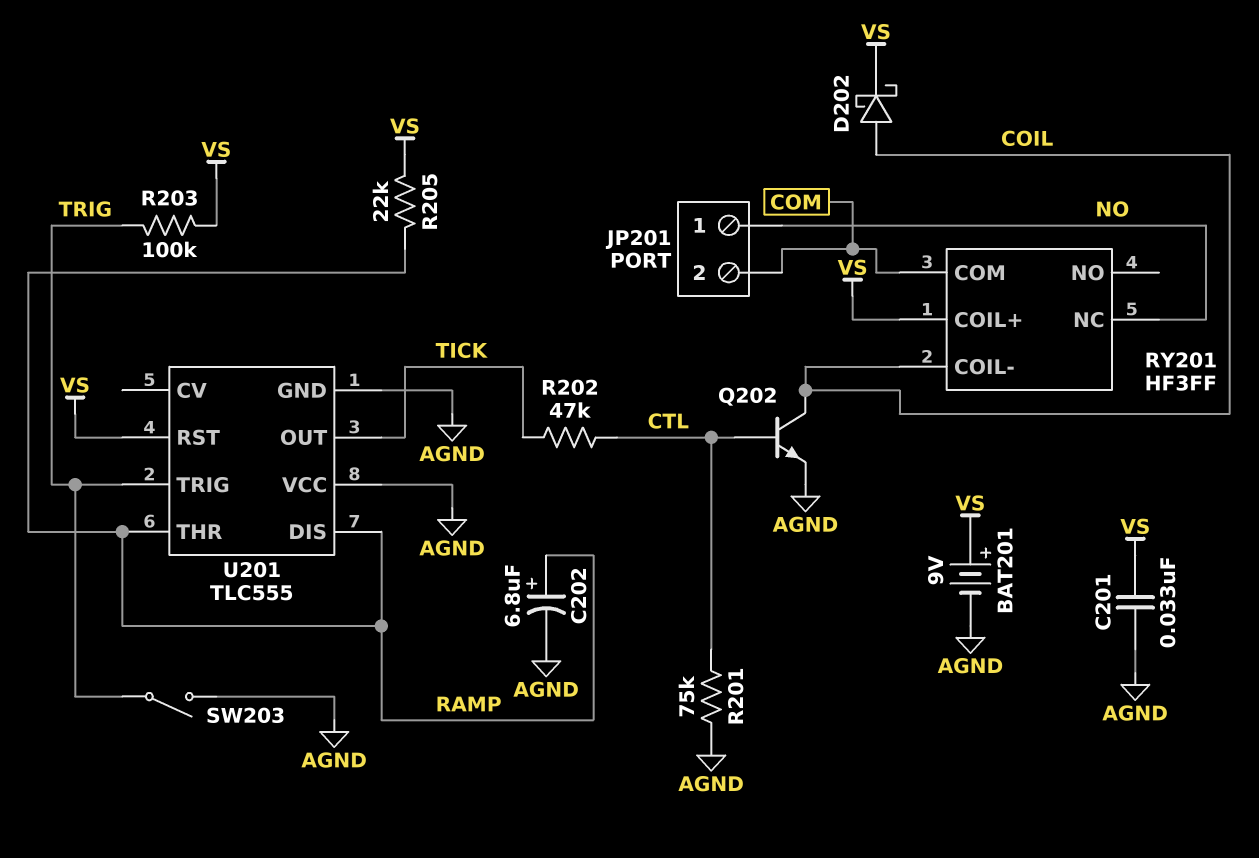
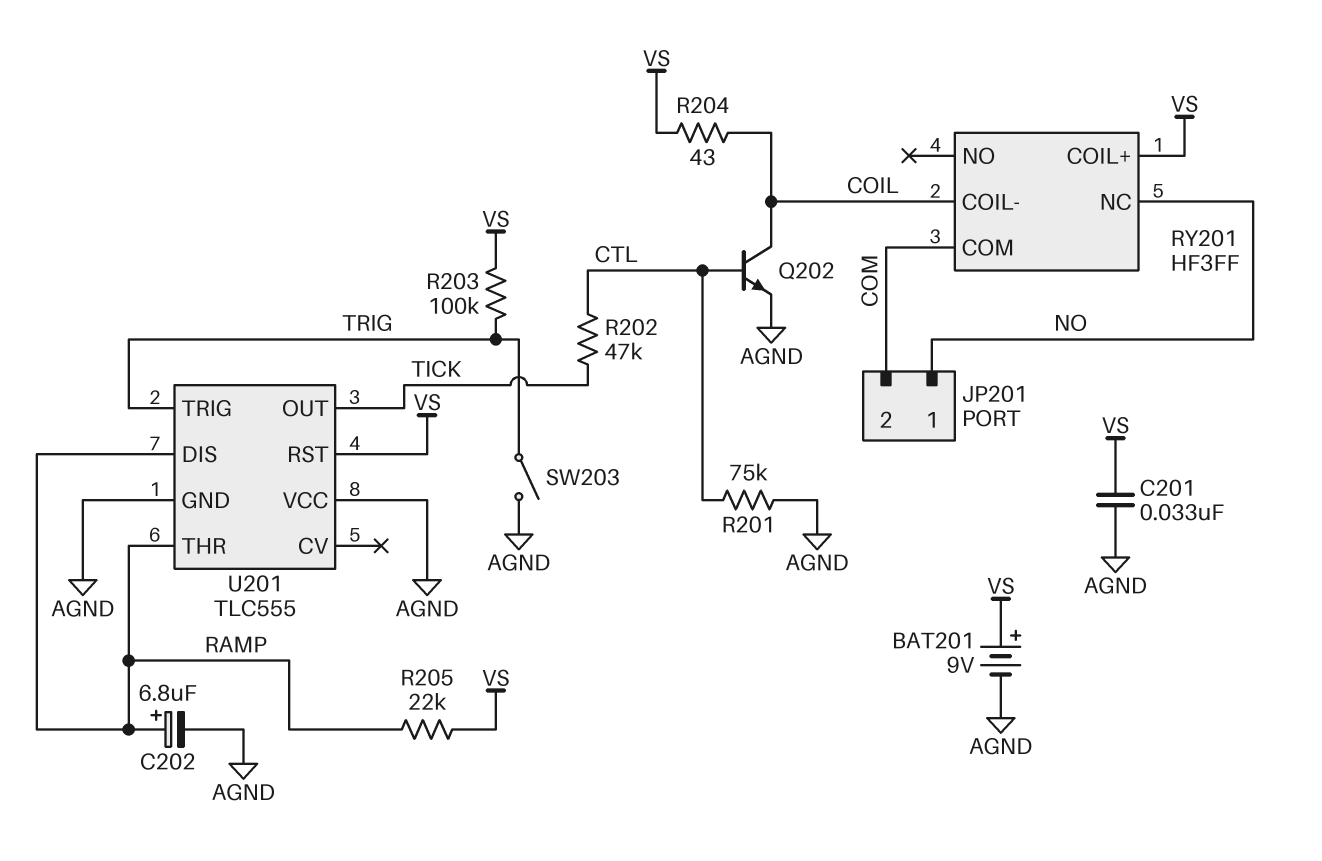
D202: schottky (A COIL, K VS) -> none
R204: none -> 43 (COIL, VS)

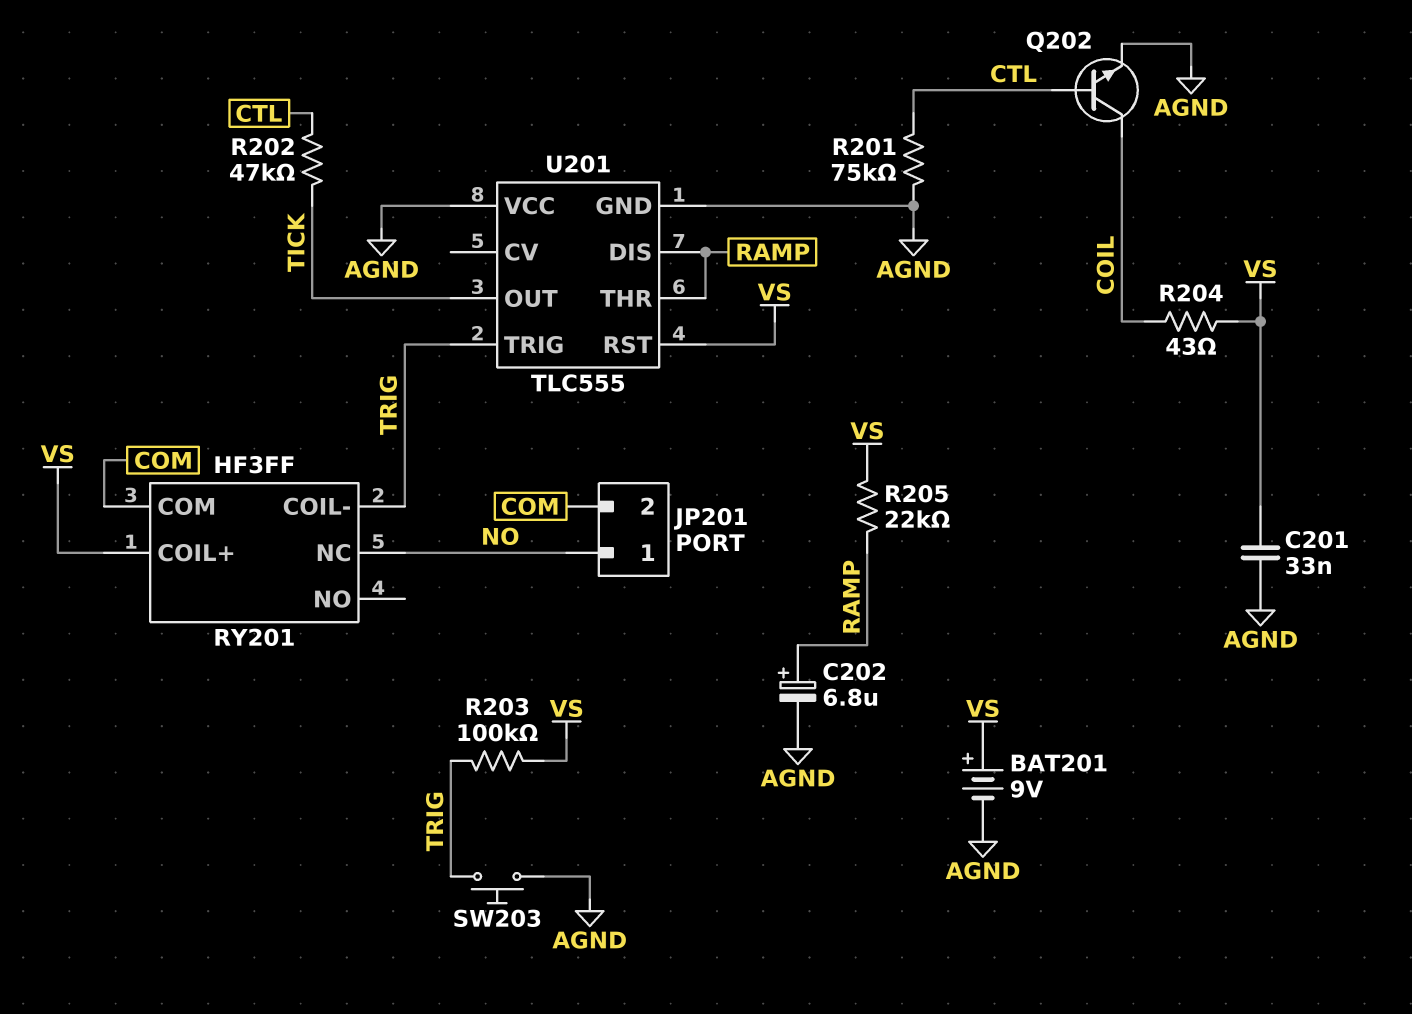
RY201 pin COIL-: COIL -> TRIG
SW203: switch (AGND, TRIG) -> button (AGND, TRIG)

